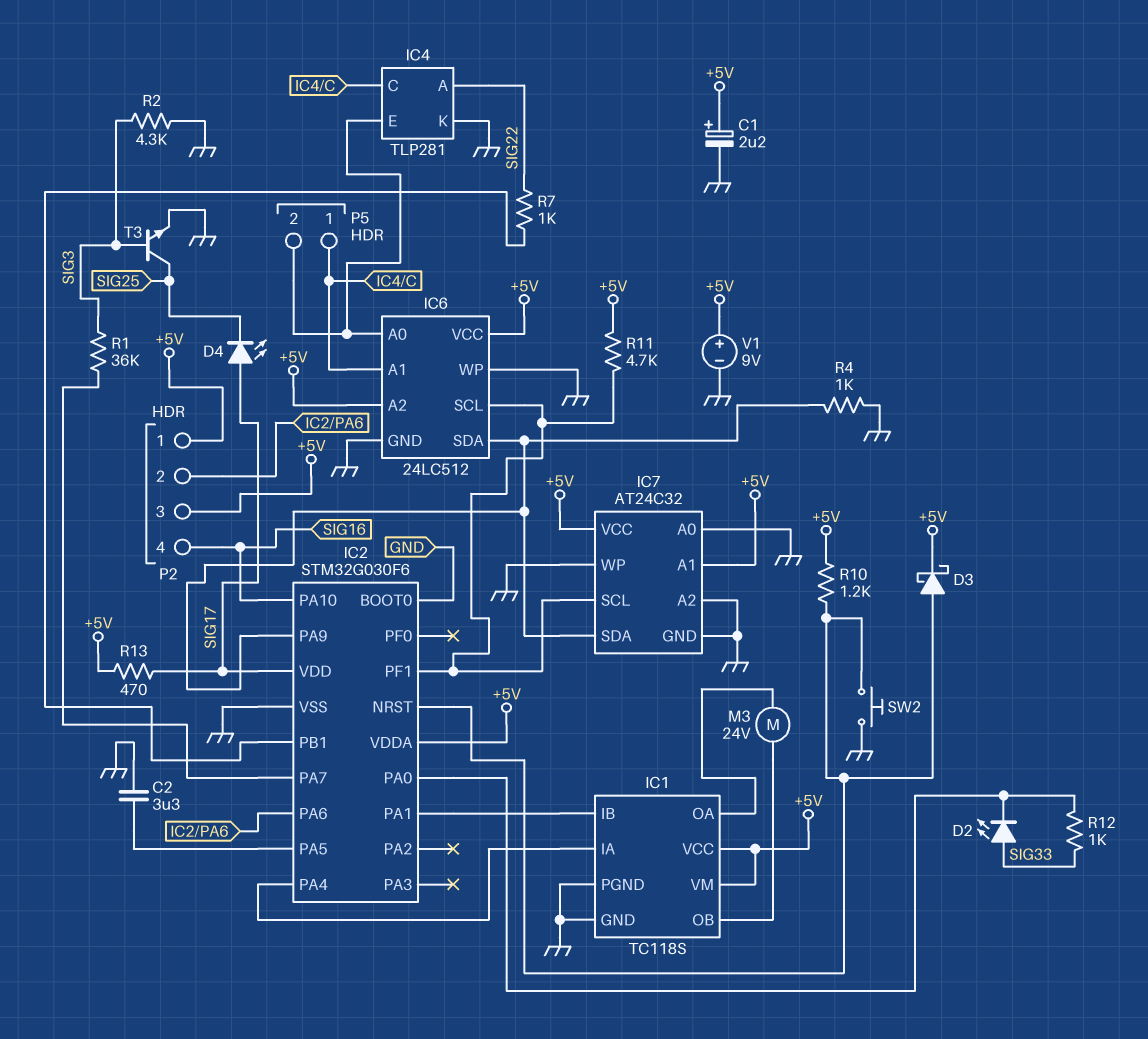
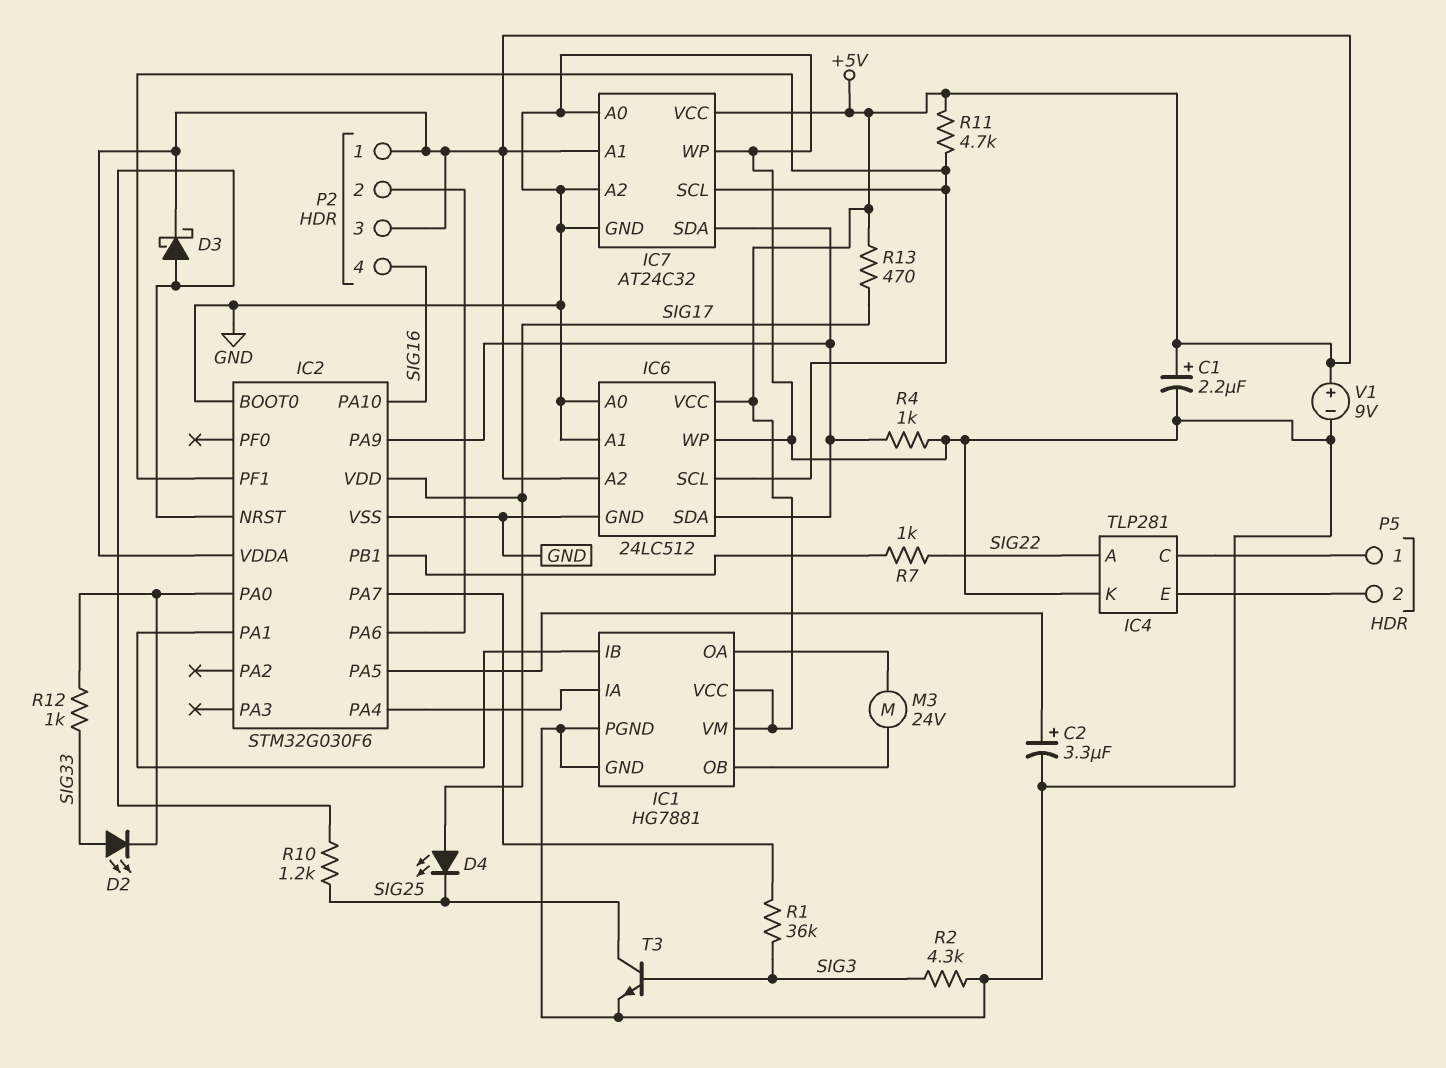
C2: 3.3uF (GND, IC2/PA5) -> 3.3uF (plus IC2/PA5, minus GND)
IC1: TC118S -> HG7881
IC6 pin A0: IC4/E -> GND
IC6 pin A1: IC4/C -> GND
R10: 1.2k (+5V, IC2/NRST) -> 1.2k (IC2/NRST, SIG25)
SW2: button (GND, IC2/NRST) -> none

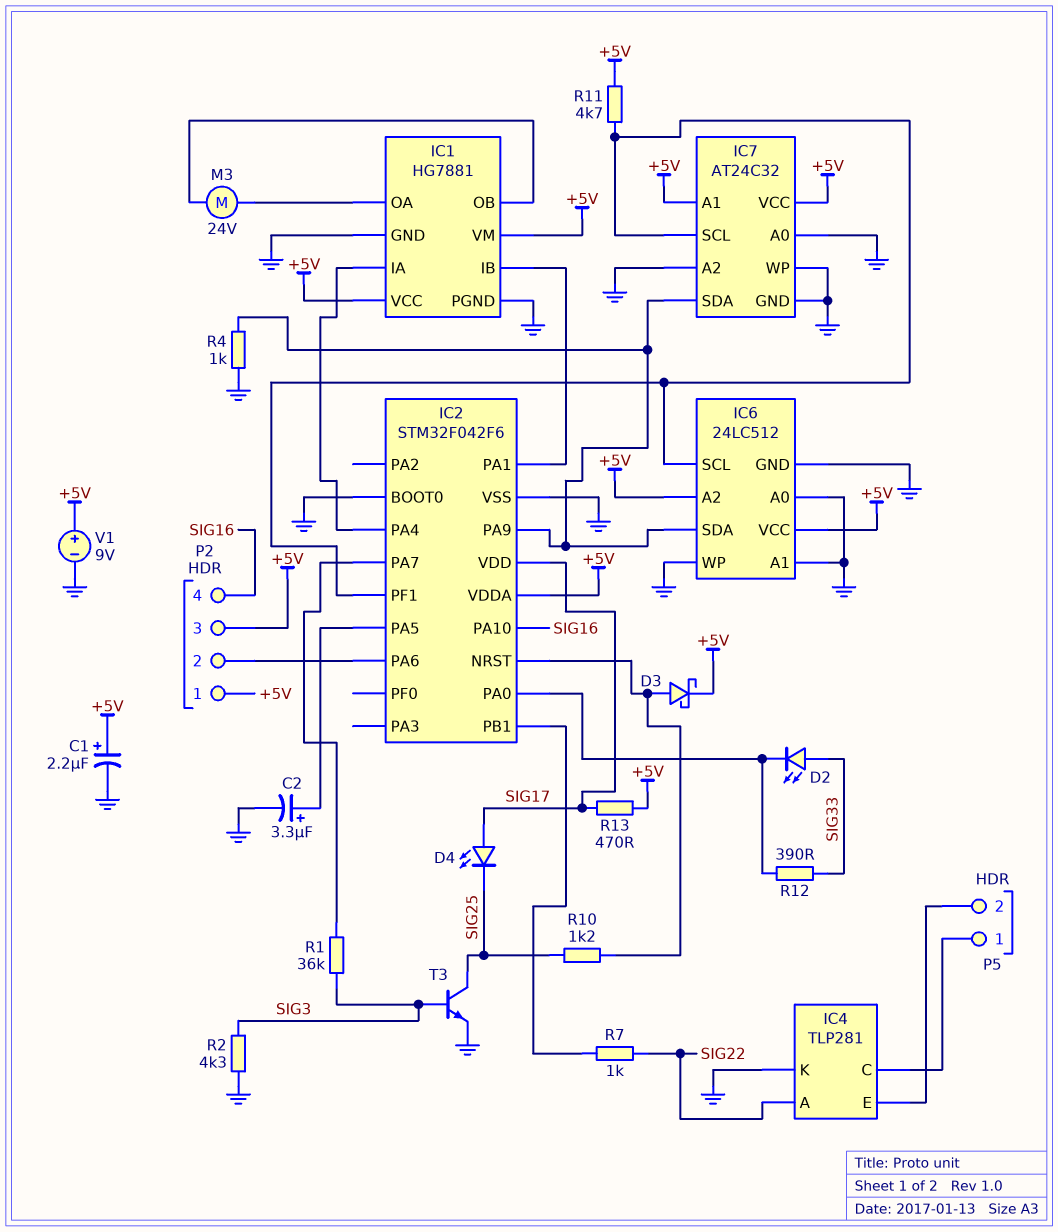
IC2: STM32G030F6 -> STM32F042F6
R12: 1k (IC2/PA0, SIG33) -> 390 (IC2/PA0, SIG33)

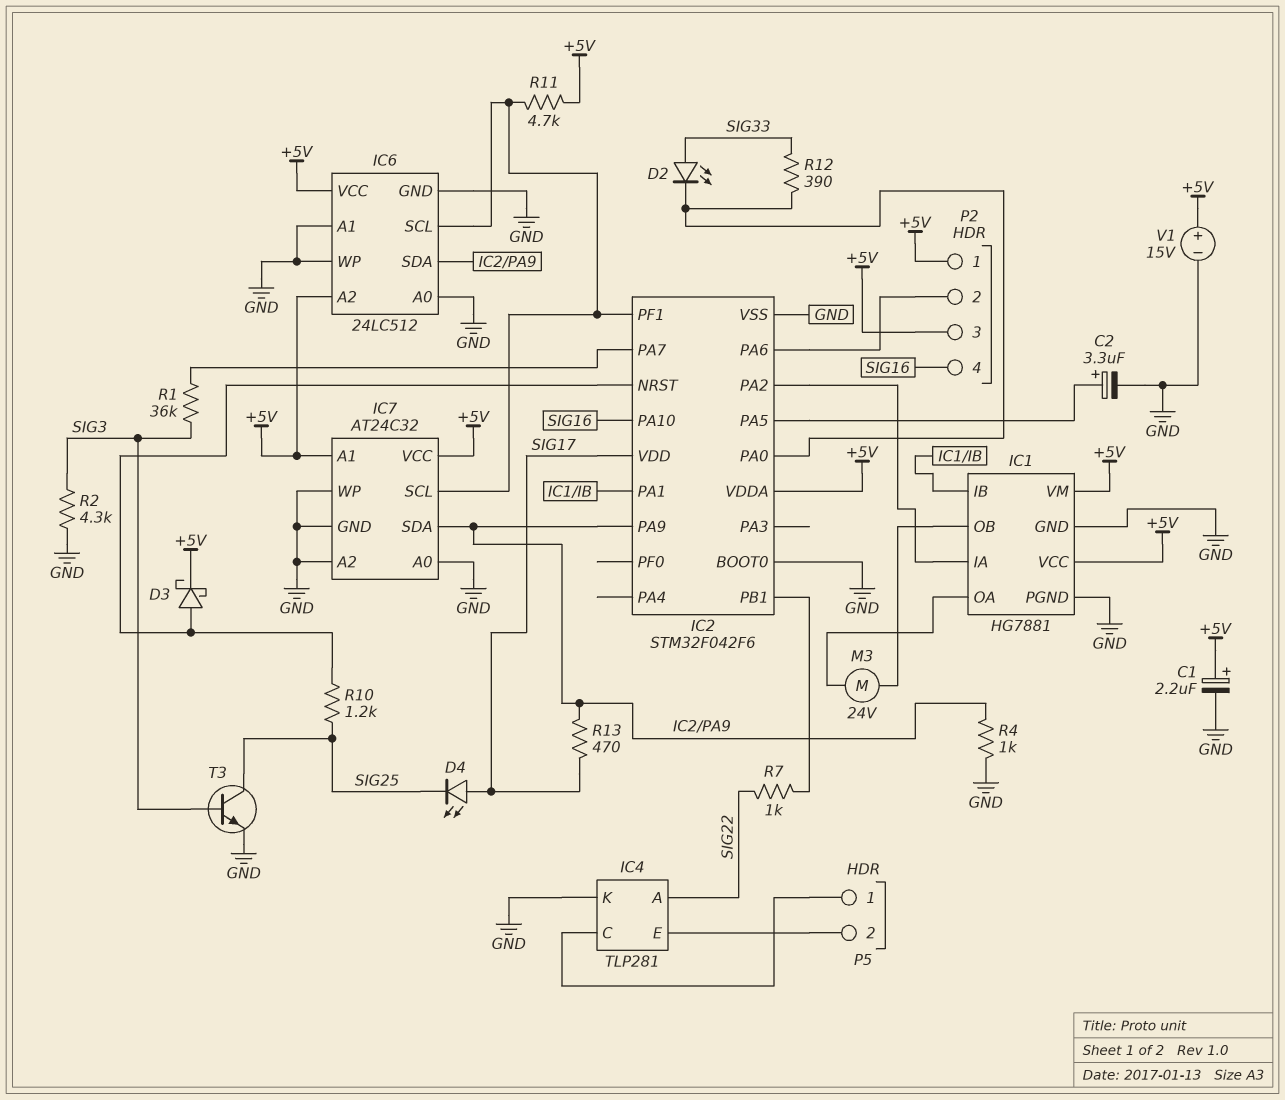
IC2 pin PA2: none -> IC1/IA
IC2 pin PA4: IC1/IA -> none
R13: 470 (+5V, SIG17) -> 470 (IC2/PA9, SIG17)
V1: 9V (plus +5V, minus GND) -> 15V (plus +5V, minus GND)

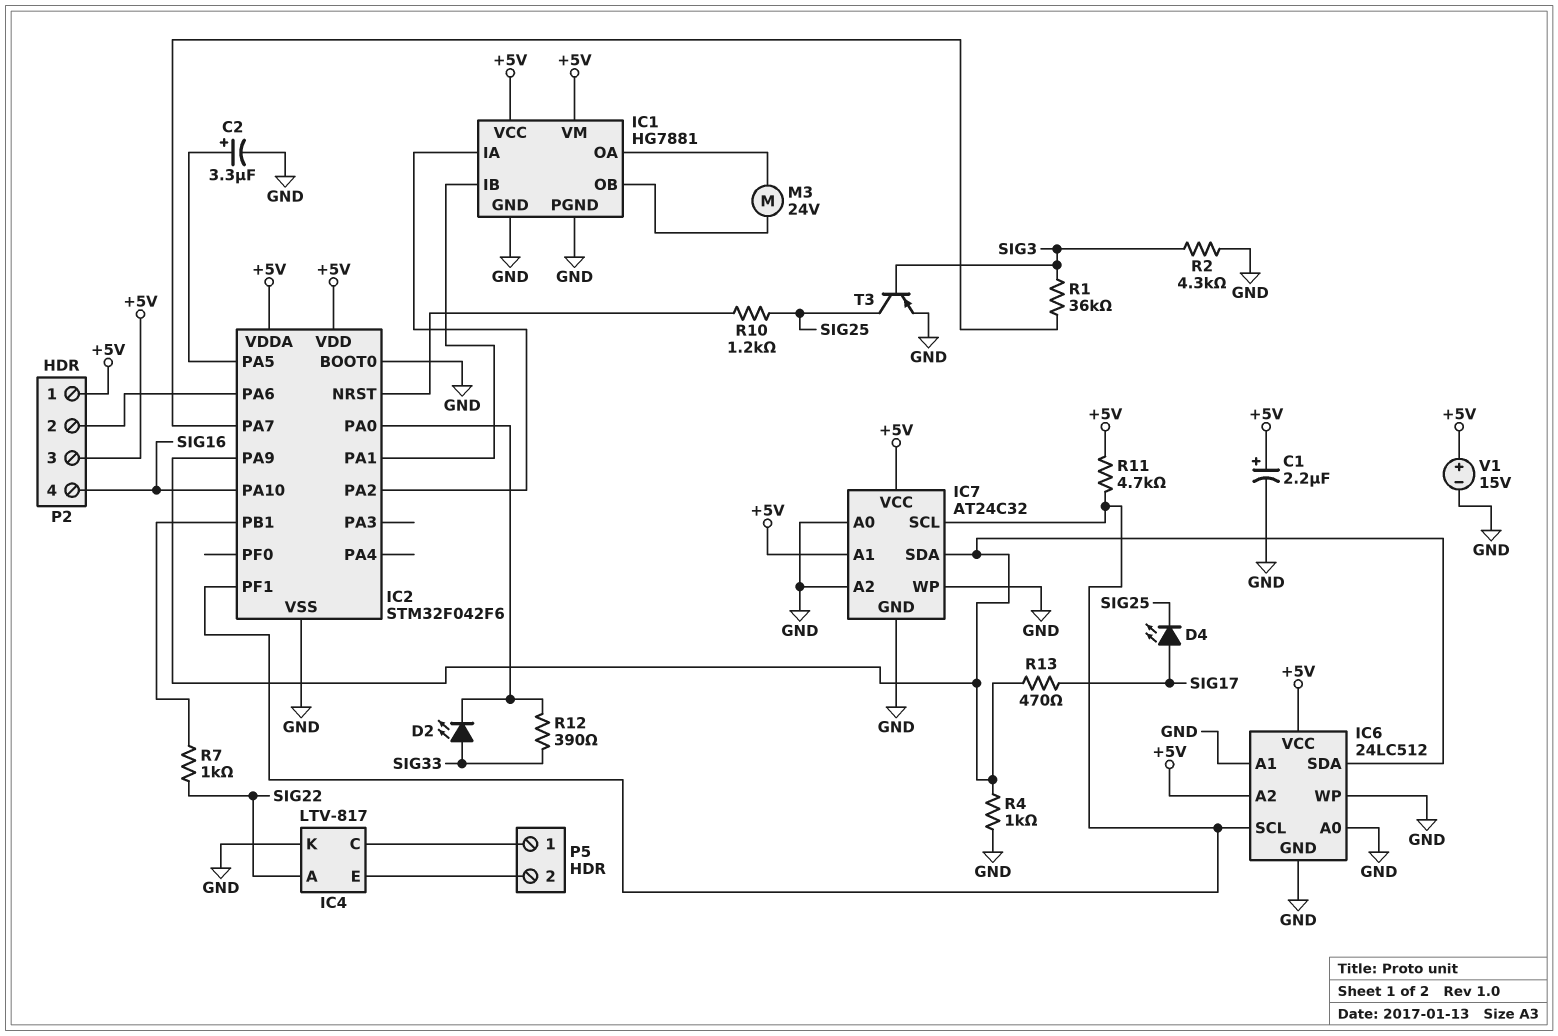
D3: schottky (A IC2/NRST, K +5V) -> none
IC2 pin VDD: SIG17 -> +5V
IC4: TLP281 -> LTV-817
T3: NPN (B SIG3, C SIG25, E GND) -> PNP (B SIG3, C SIG25, E GND)

